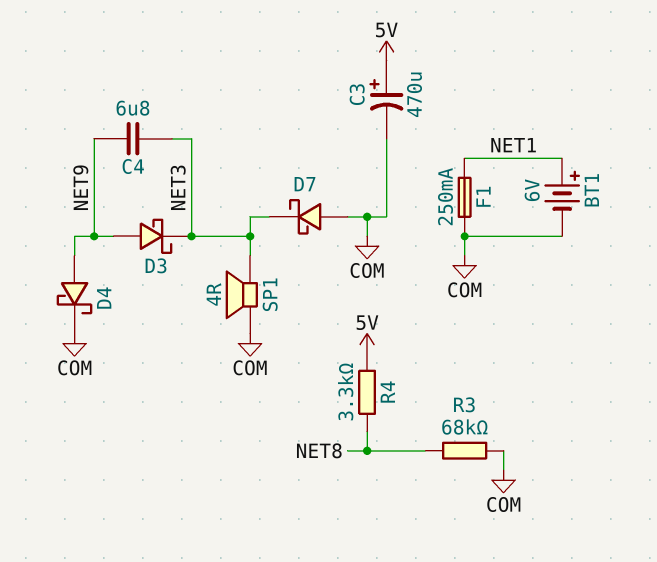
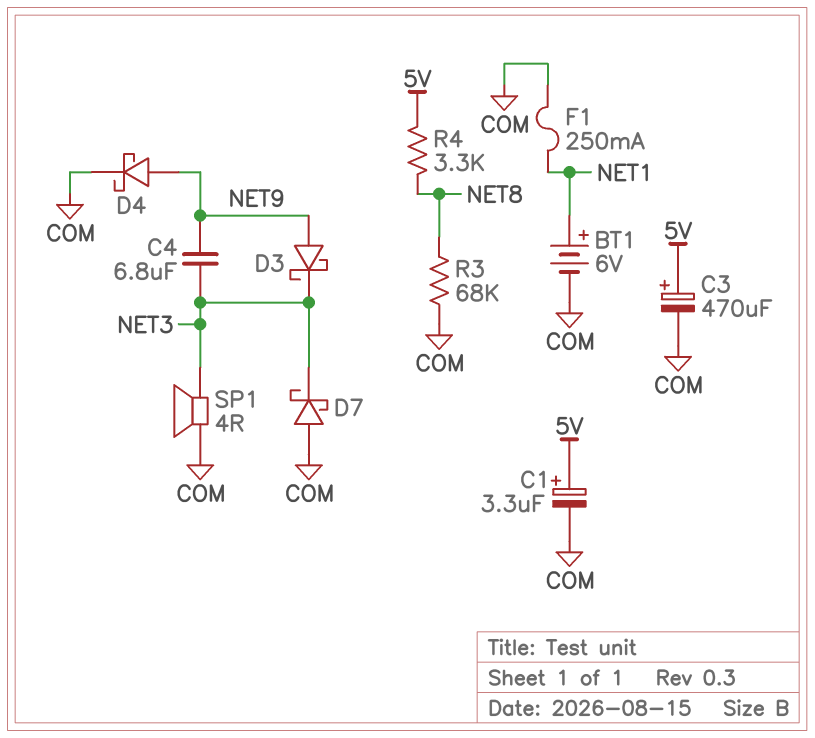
C1: none -> 3.3uF (plus 5V, minus COM)

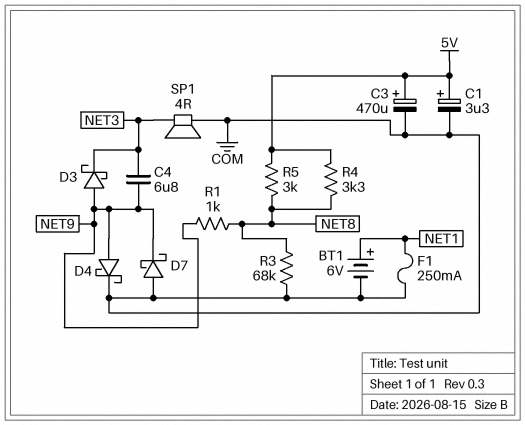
D7: schottky (A COM, K NET3) -> schottky (A COM, K NET9)
R1: none -> 1k (NET8, NET9)
R5: none -> 3k (5V, NET8)

